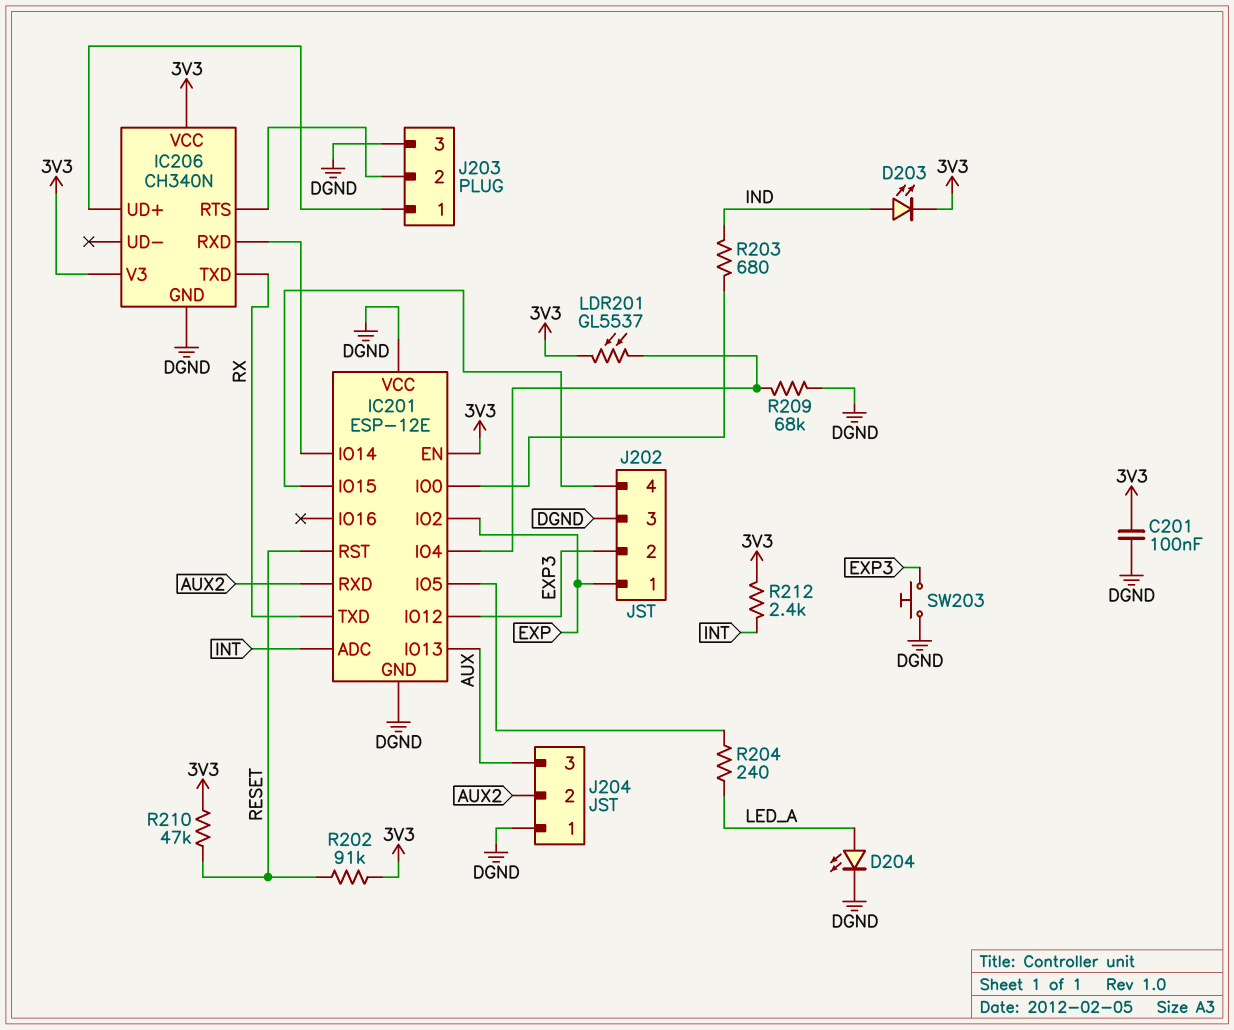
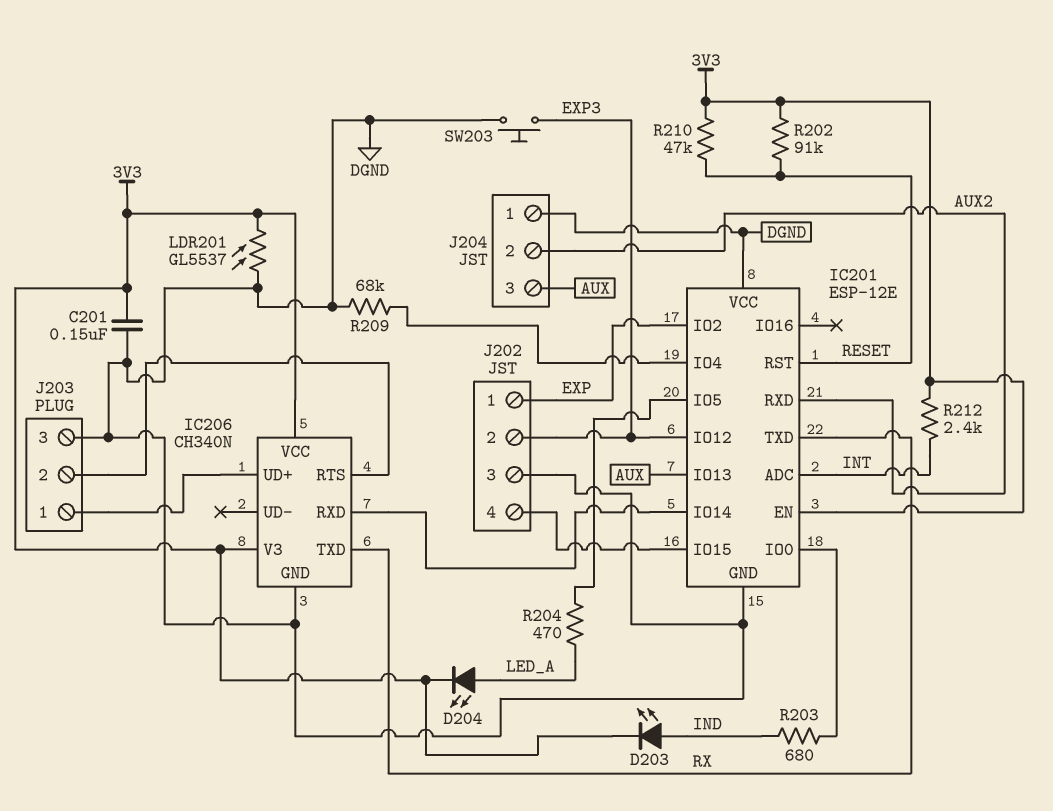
C201: 100nF (3V3, DGND) -> 150nF (3V3, DGND)
D204: LED (A LED_A, K DGND) -> LED (A LED_A, K 3V3)
LDR201: GL5537 (3V3, IC201/IO4) -> GL5537 (3V3, DGND)
R204: 240 (IC201/IO5, LED_A) -> 470 (IC201/IO5, LED_A)

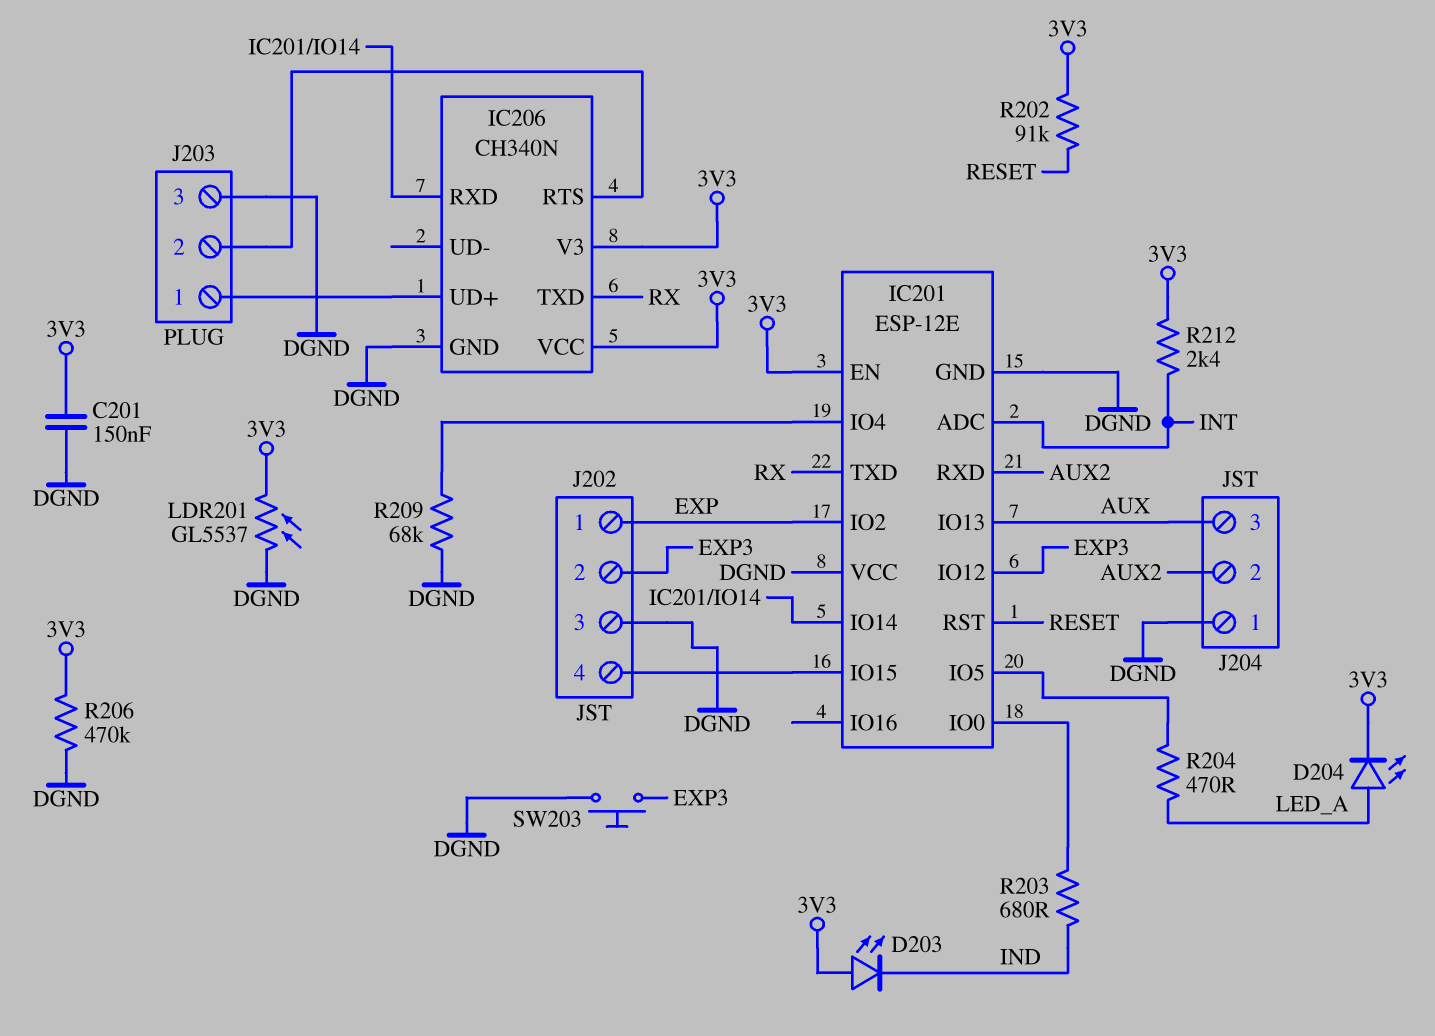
D203: LED (A IND, K 3V3) -> LED (A 3V3, K IND)
R206: none -> 470k (3V3, DGND)
R210: 47k (3V3, RESET) -> none

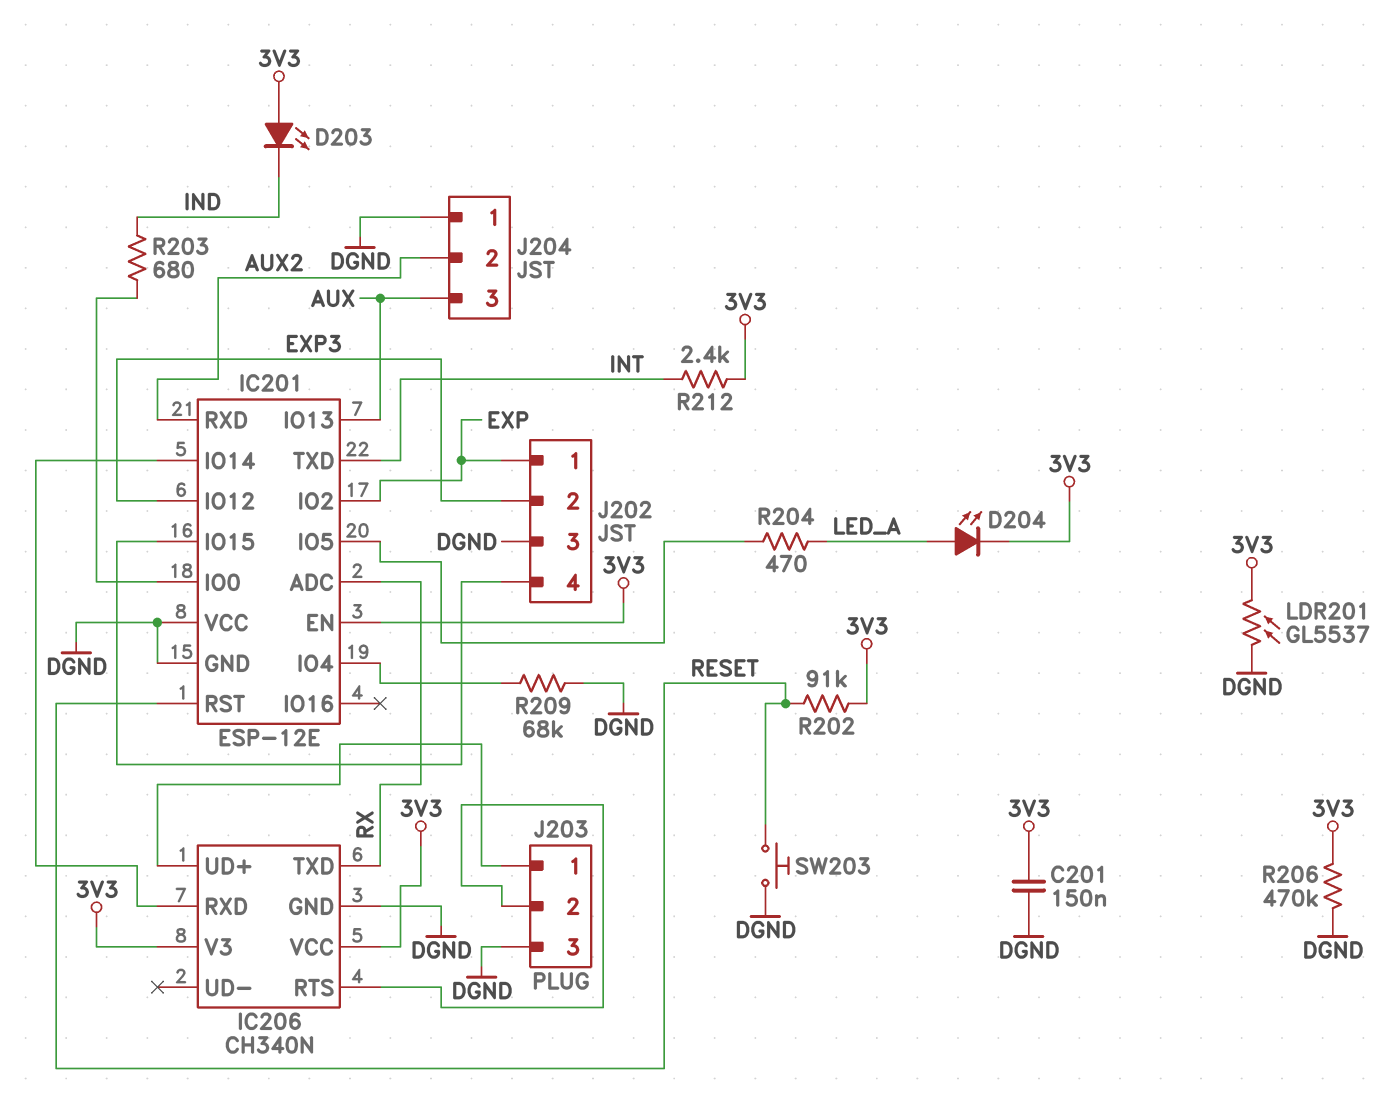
IC201 pin ADC: INT -> RX
IC201 pin TXD: RX -> INT
SW203: button (DGND, EXP3) -> button (DGND, RESET)

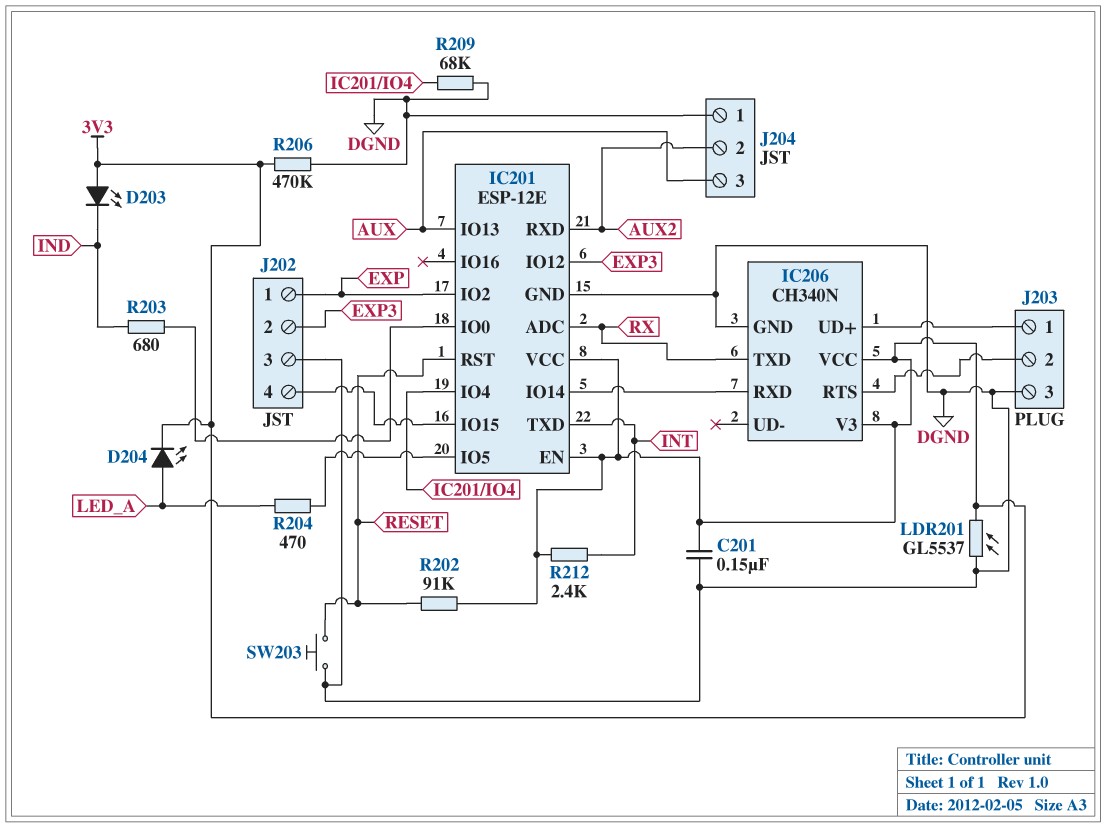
IC201 pin VCC: DGND -> 3V3

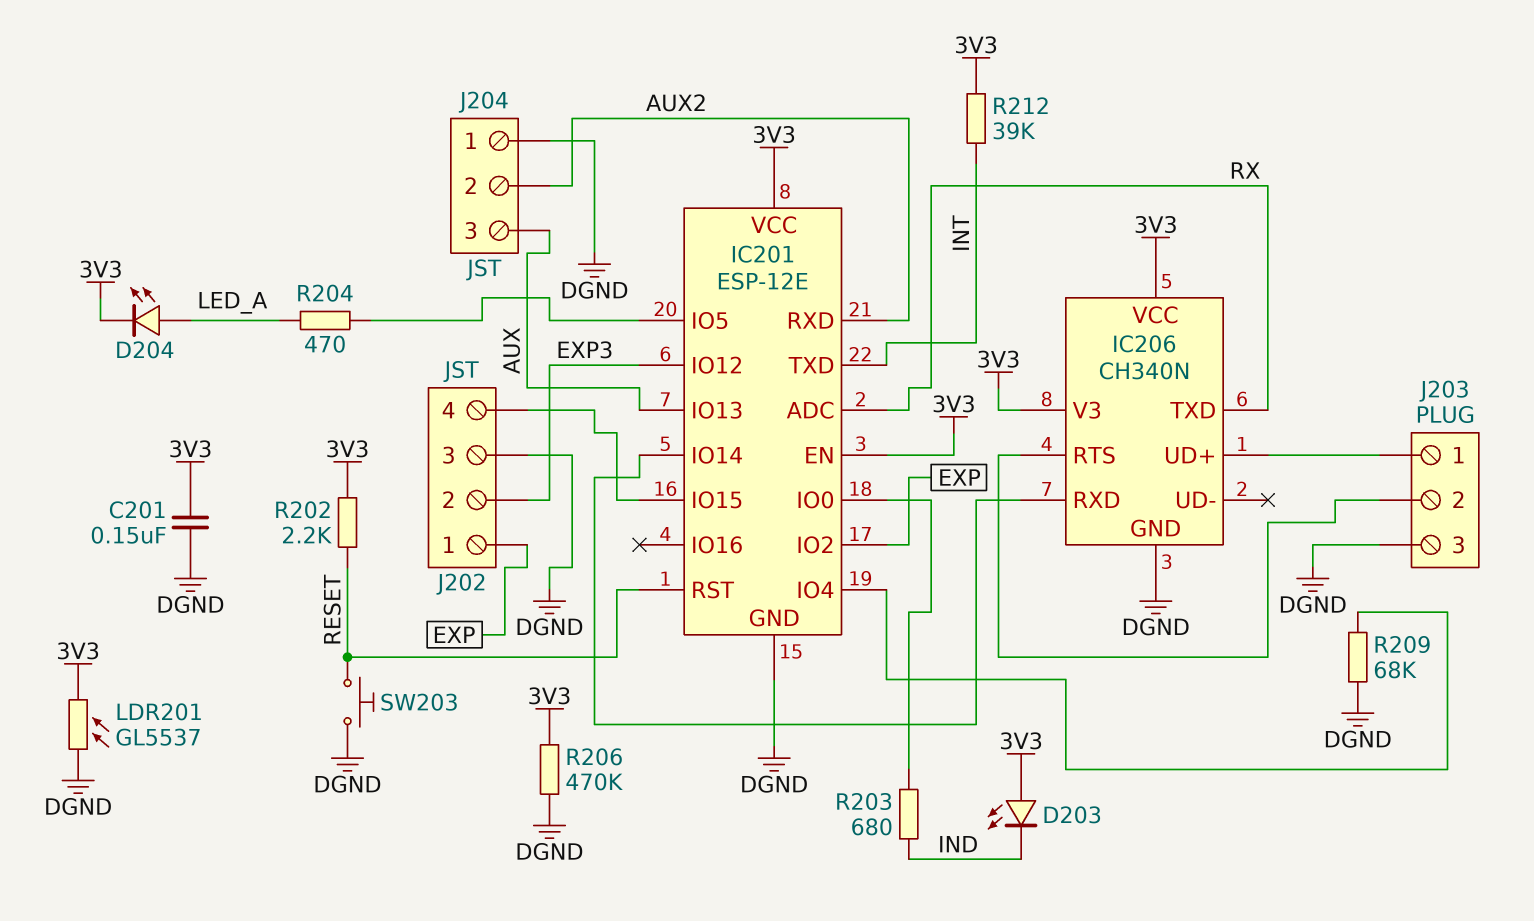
R202: 91k (3V3, RESET) -> 2.2k (3V3, RESET)
R212: 2.4k (3V3, INT) -> 39k (3V3, INT)

